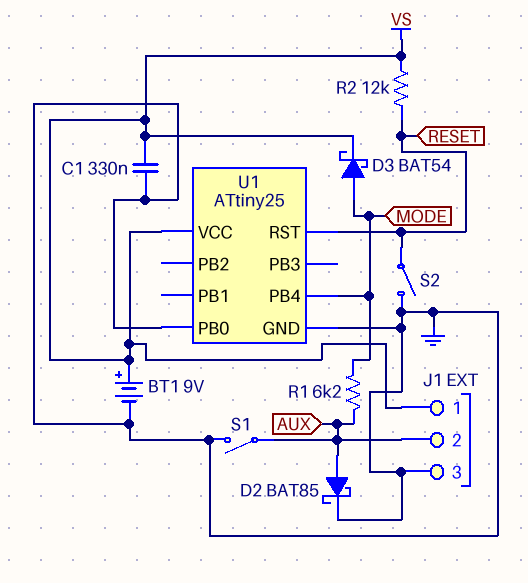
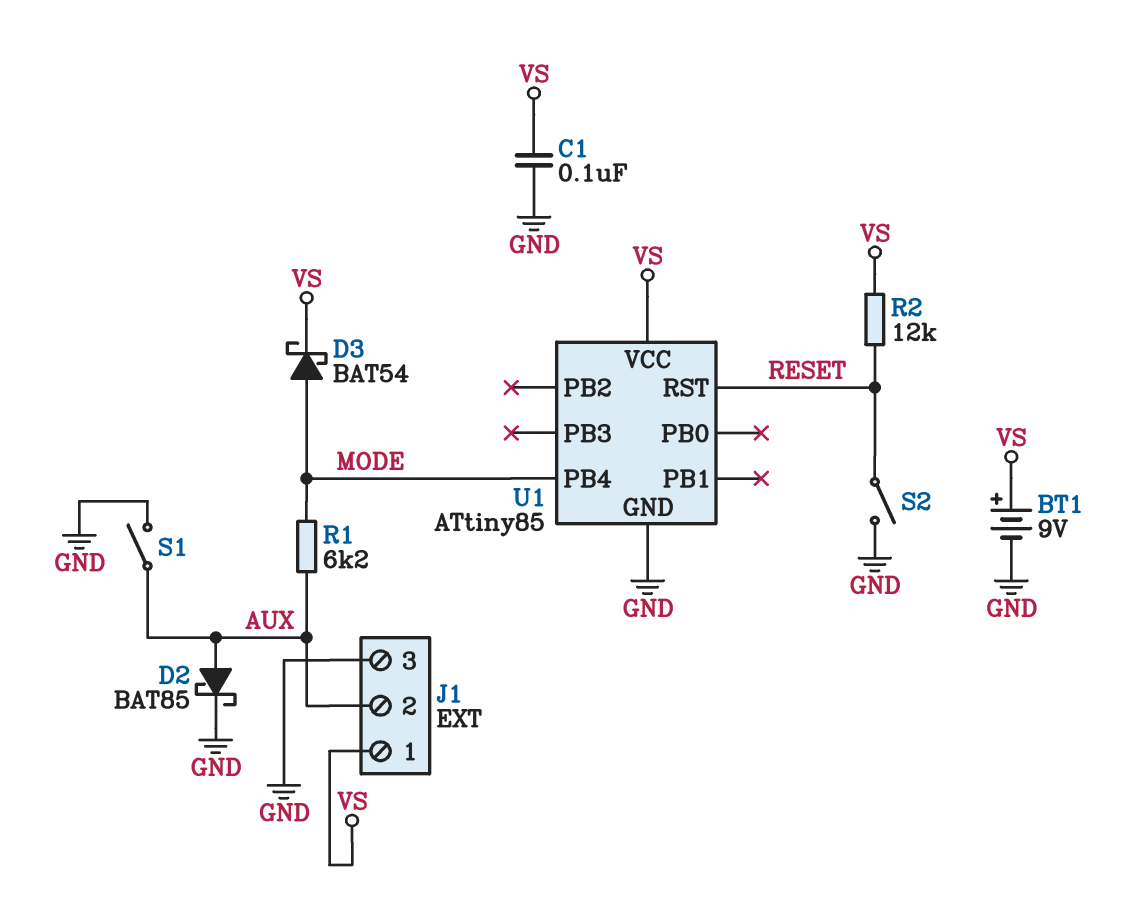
C1: 330nF (GND, VS) -> 100nF (GND, VS)
U1: ATtiny25 -> ATtiny85
U1 pin PB0: GND -> none

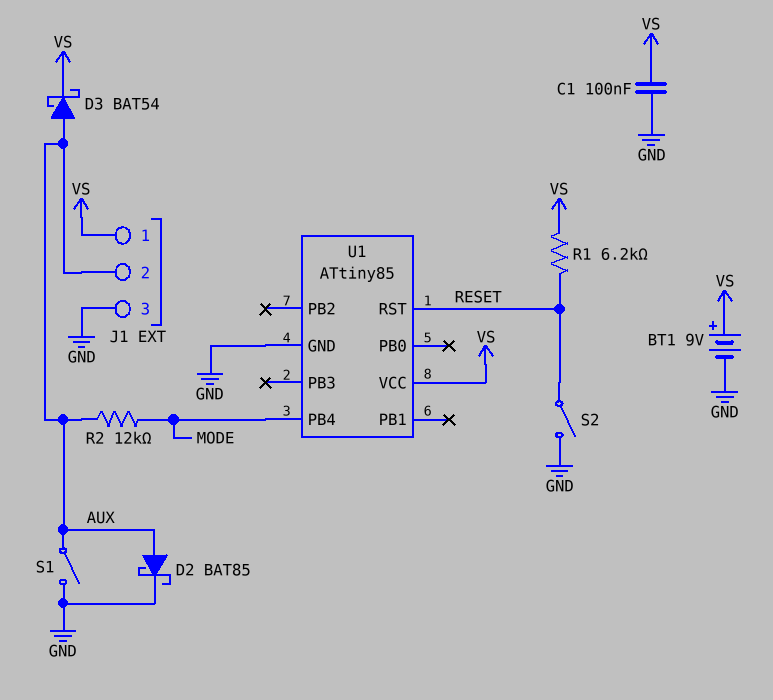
D3: schottky BAT54 (A MODE, K VS) -> schottky BAT54 (A AUX, K VS)
R1: 6.2k (AUX, MODE) -> 6.2k (RESET, VS)
R2: 12k (RESET, VS) -> 12k (AUX, MODE)

